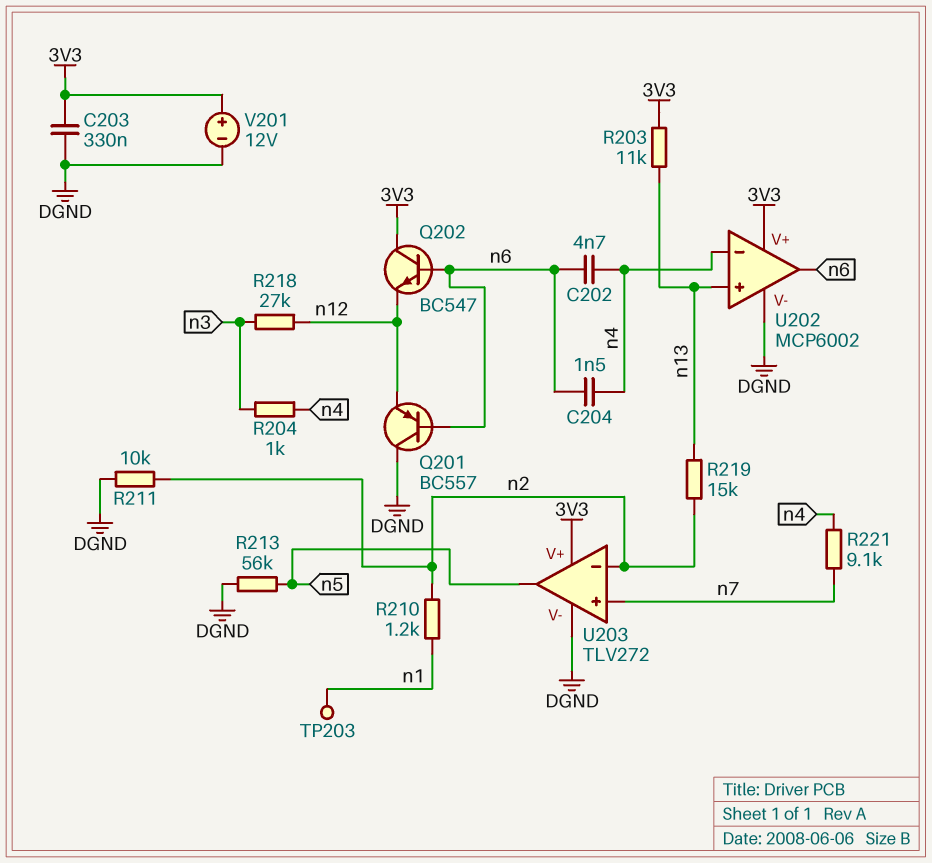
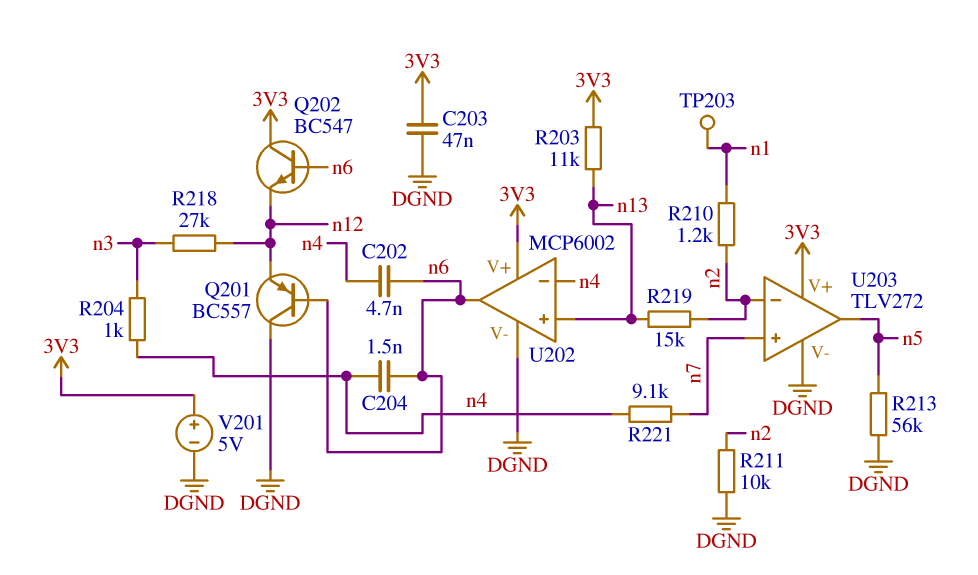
C203: 330nF (3V3, DGND) -> 47nF (3V3, DGND)
V201: 12V (plus 3V3, minus DGND) -> 5V (plus 3V3, minus DGND)

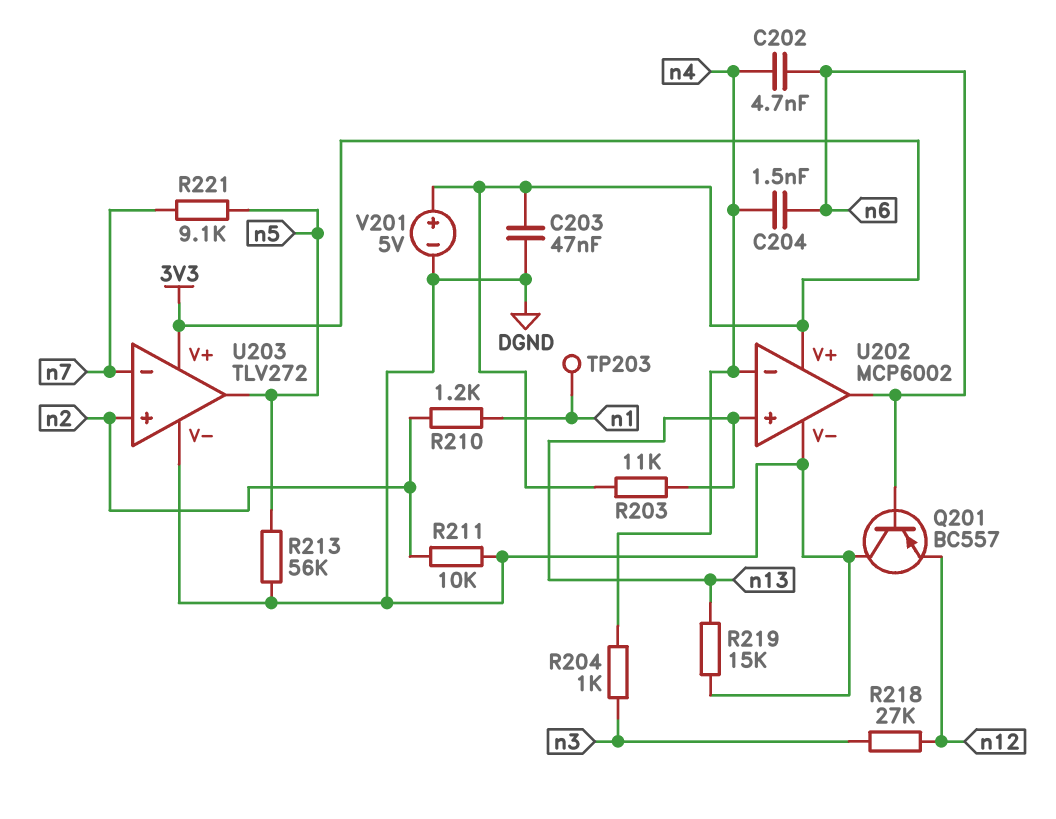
Q202: NPN BC547 (B n6, C 3V3, E n12) -> none
R219: 15k (n2, n13) -> 15k (DGND, n13)
R221: 9.1k (n4, n7) -> 9.1k (n5, n7)
U203 pin in+: n7 -> n2
U203 pin in-: n2 -> n7

